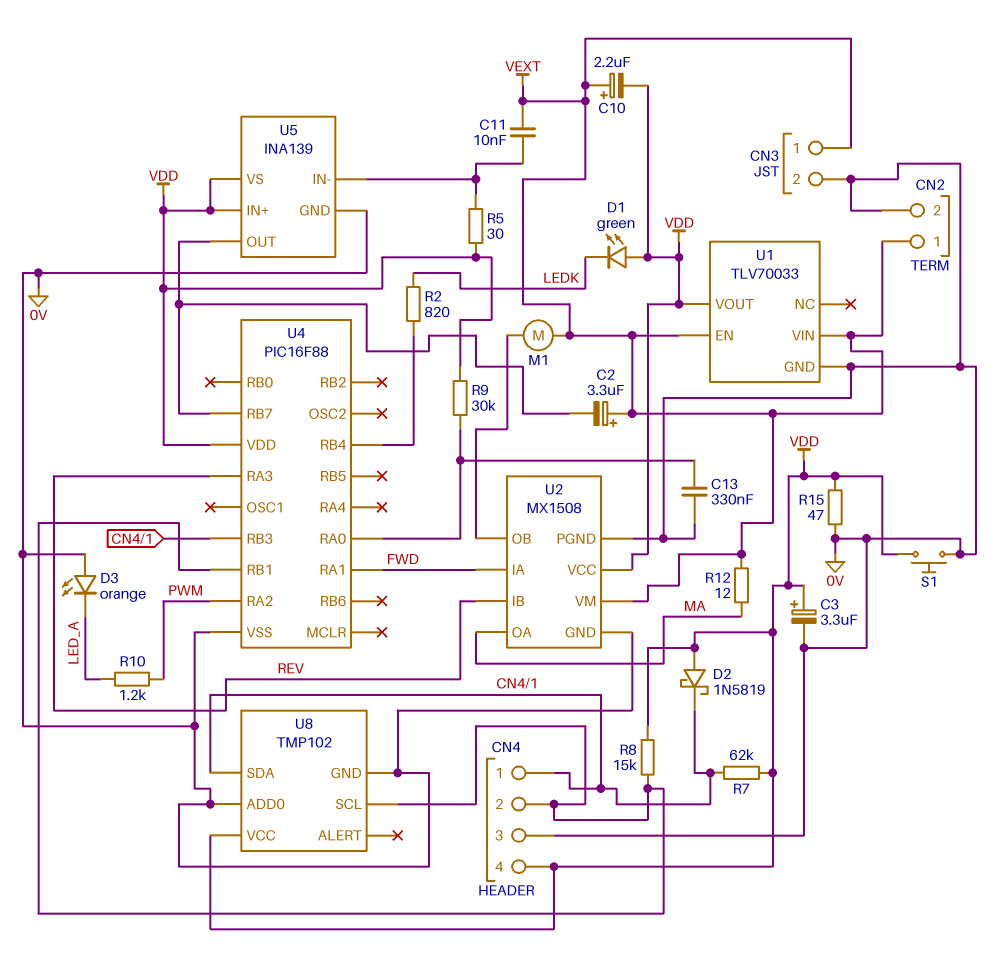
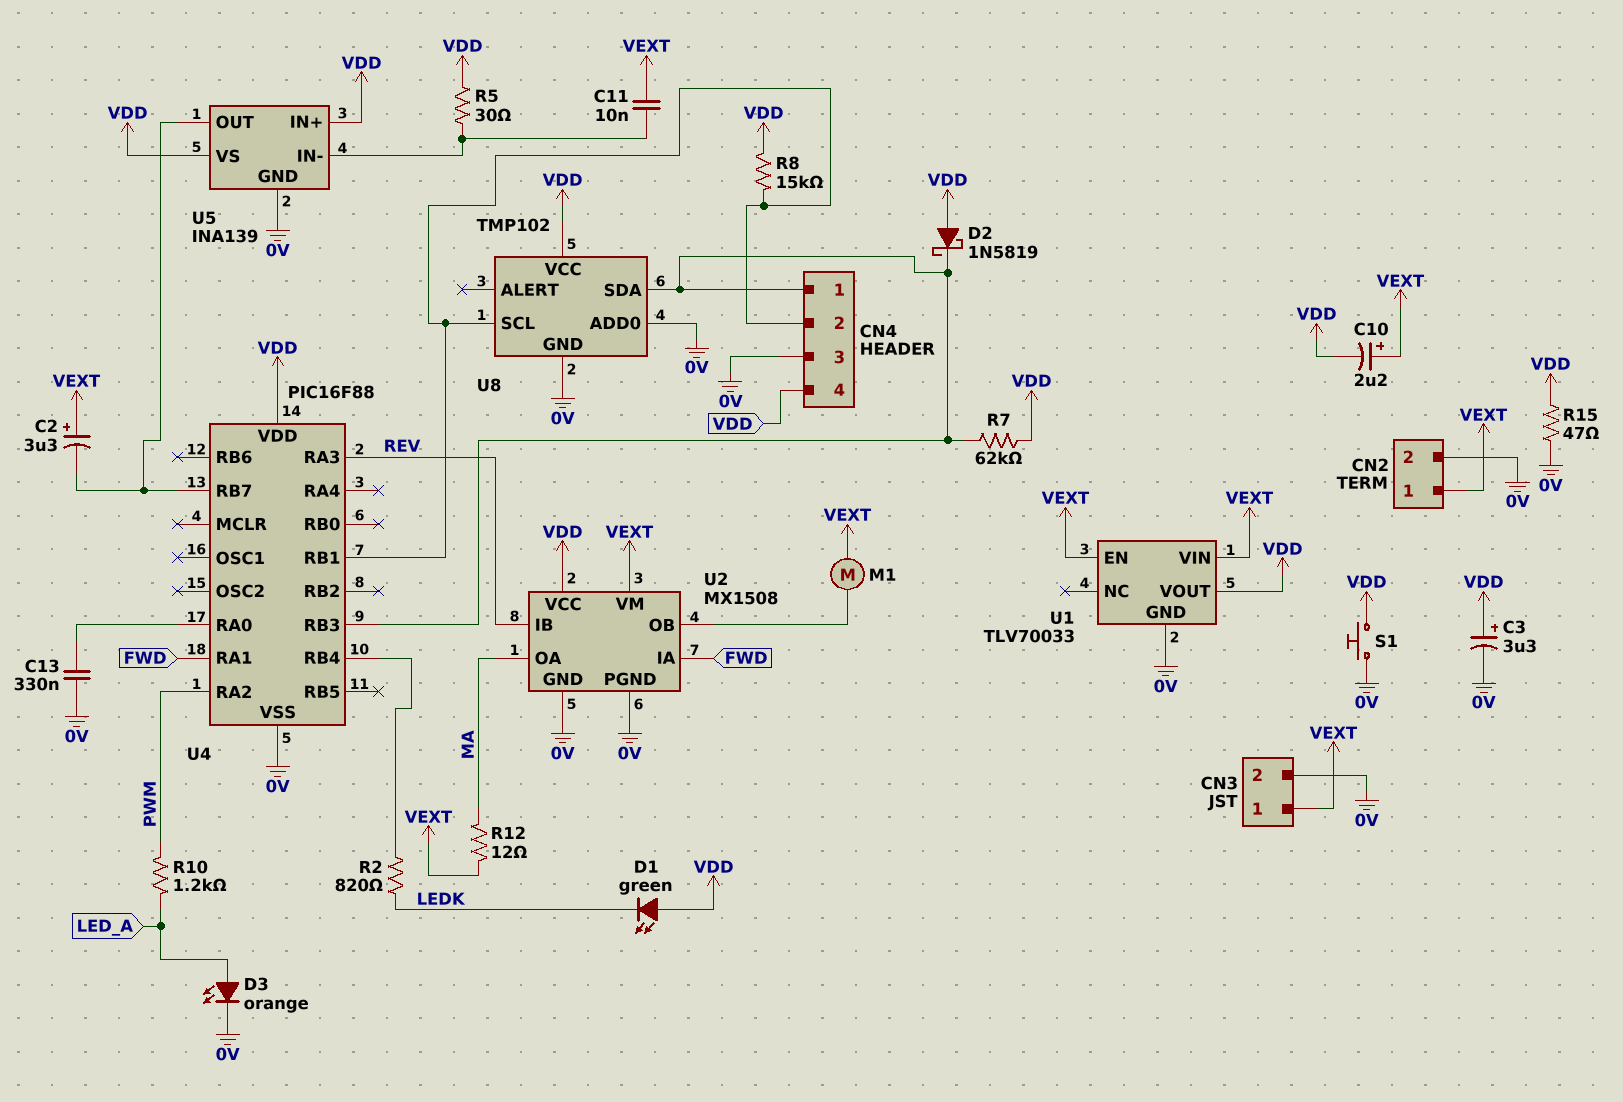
D3: LED orange (A 0V, K LED_A) -> LED orange (A LED_A, K 0V)
R9: 30k (U4/RA0, VDD) -> none

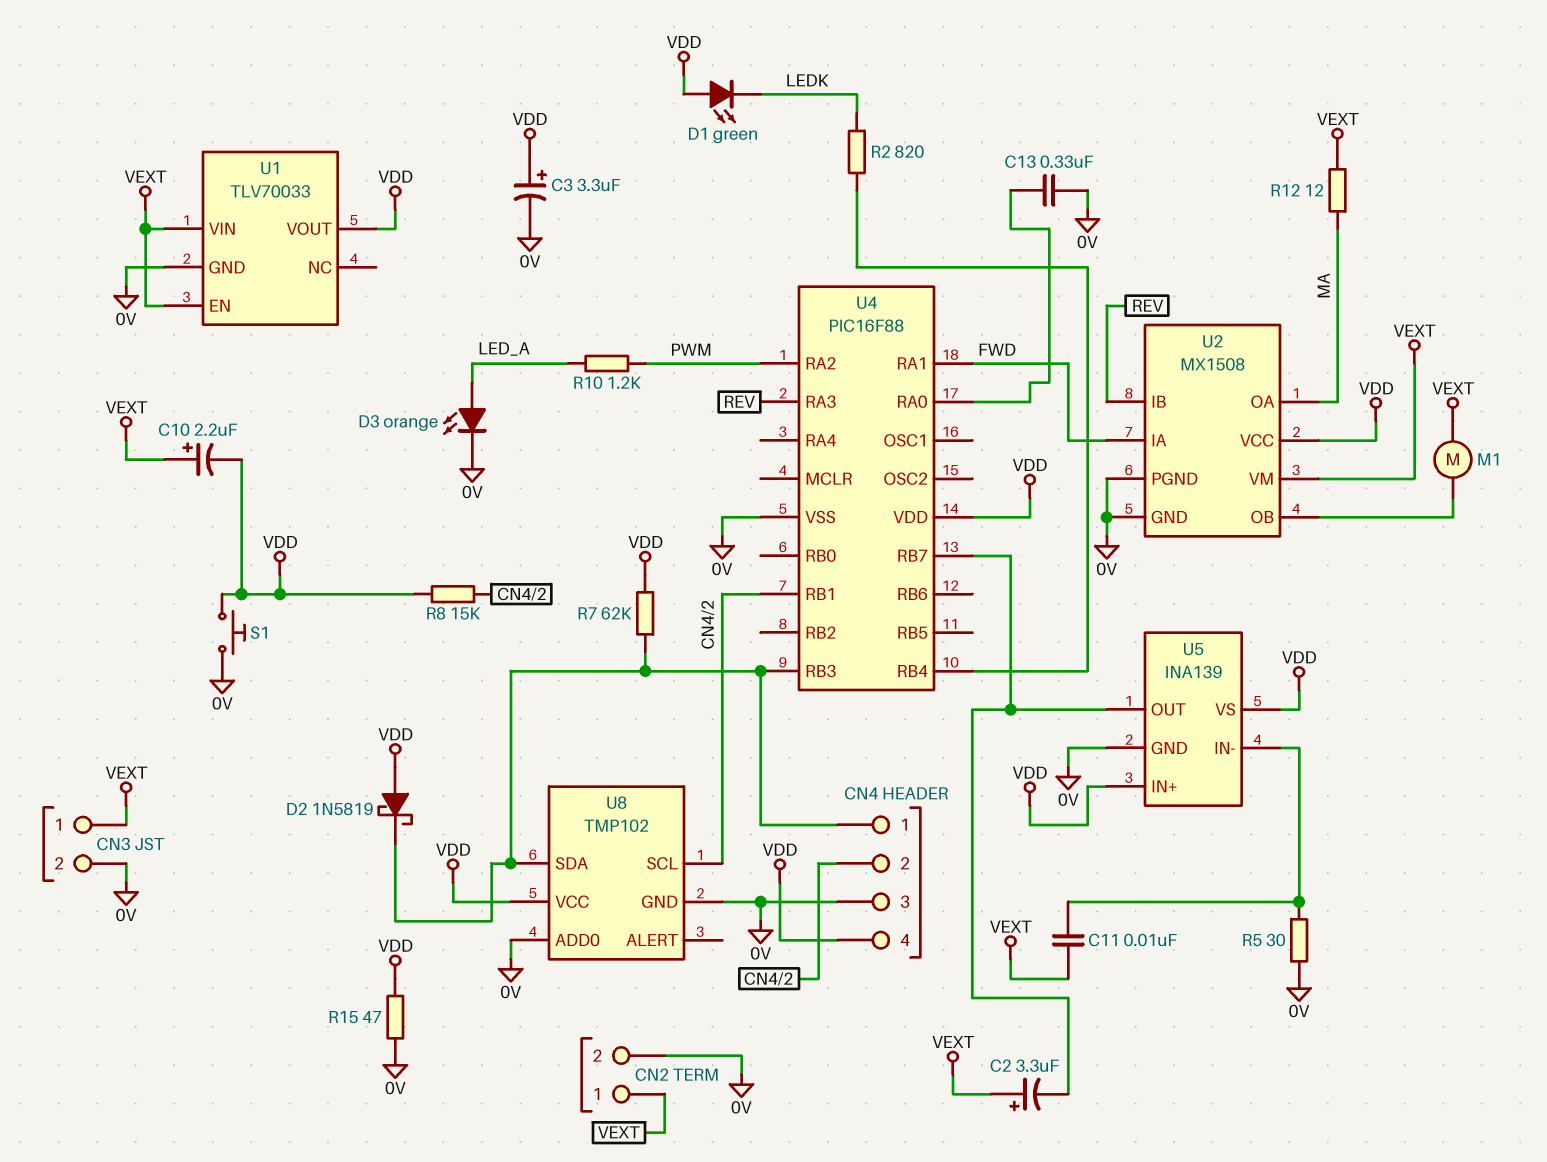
R5: 30 (U5/IN-, VDD) -> 30 (0V, U5/IN-)

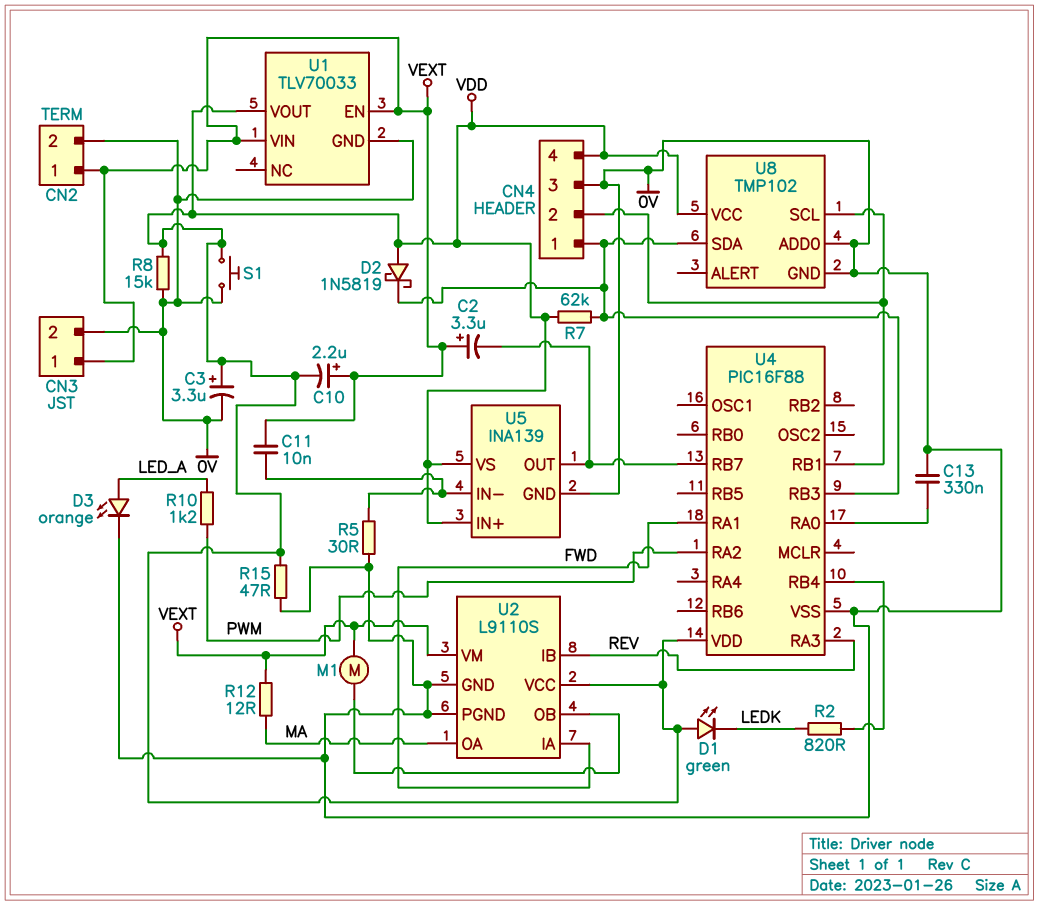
R8: 15k (CN4/2, VDD) -> 15k (0V, VDD)
U2: MX1508 -> L9110S

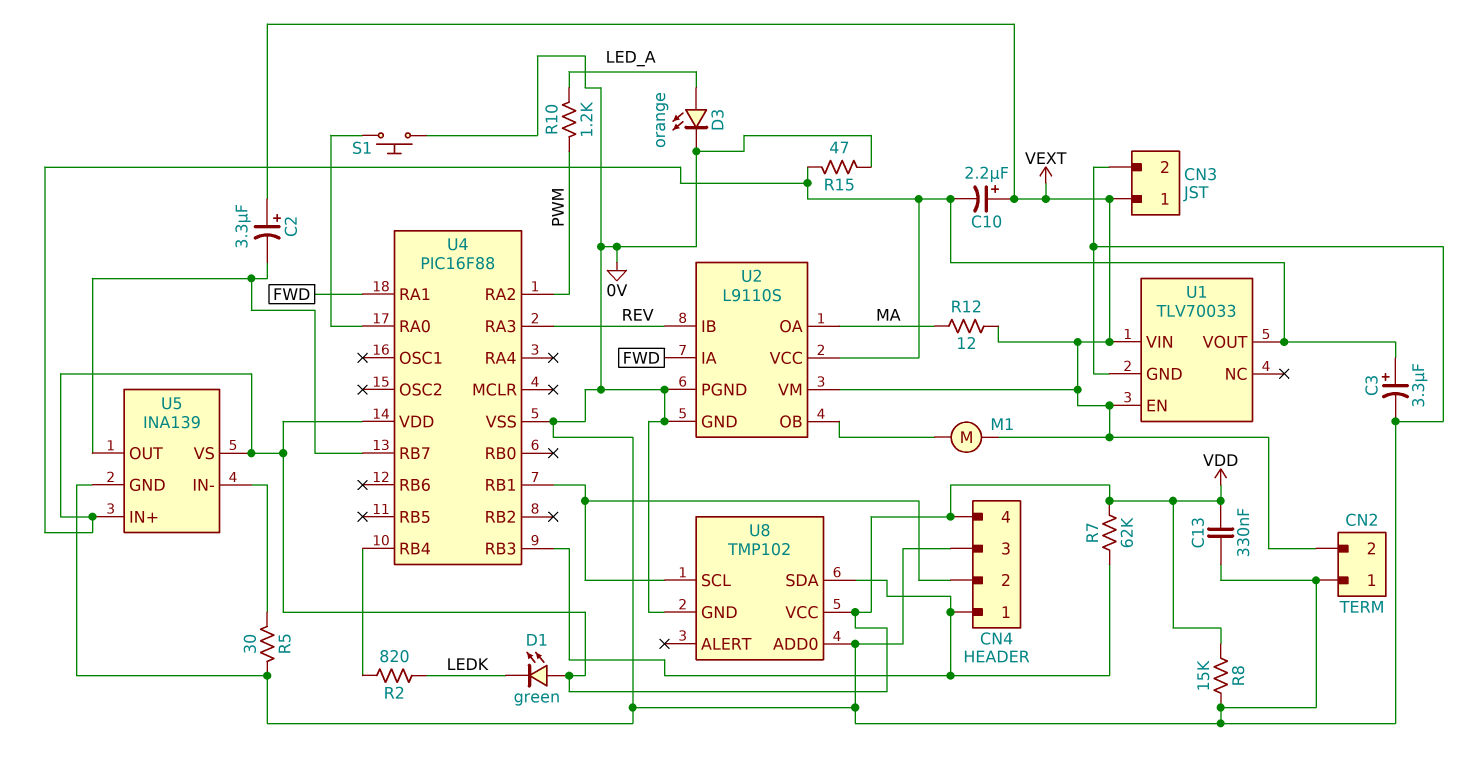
C11: 10nF (U5/IN-, VEXT) -> none
C13: 330nF (0V, U4/RA0) -> 330nF (0V, VDD)
CN2 pin 1: VEXT -> 0V
CN2 pin 2: 0V -> VEXT
D2: schottky 1N5819 (A VDD, K CN4/1) -> none
S1: button (0V, VDD) -> button (0V, U4/RA0)

